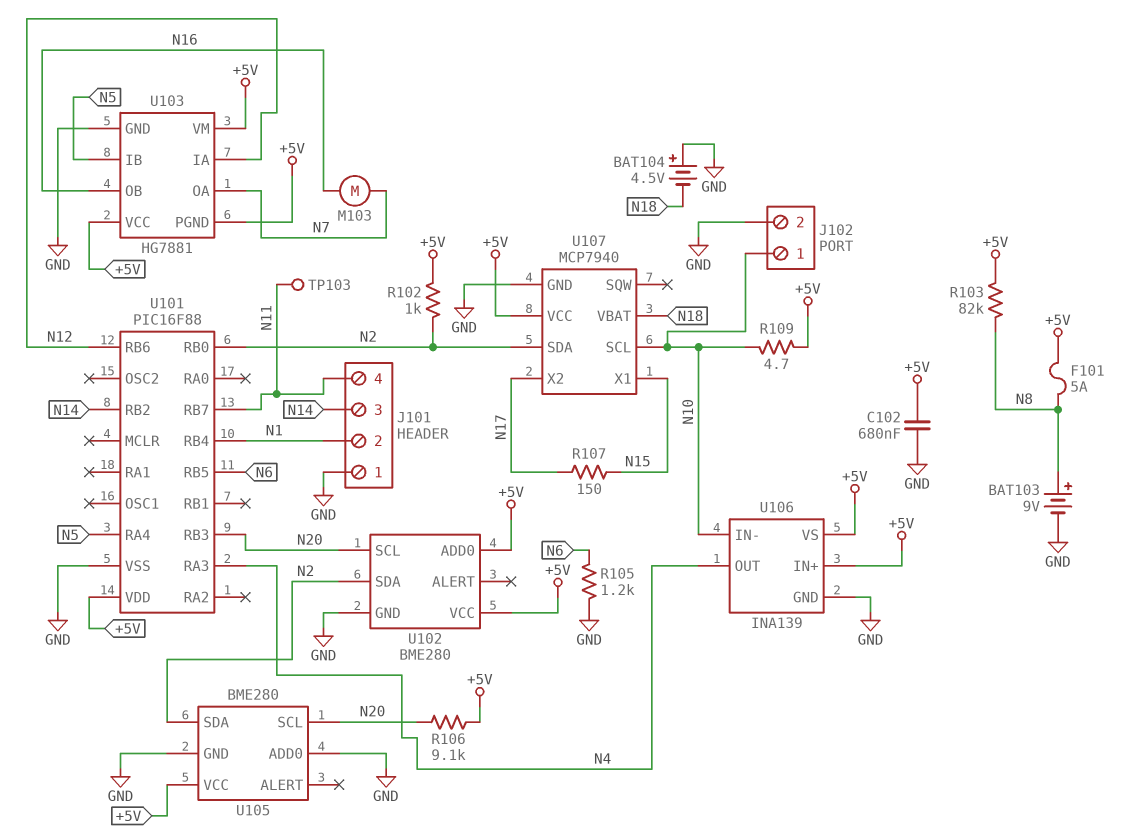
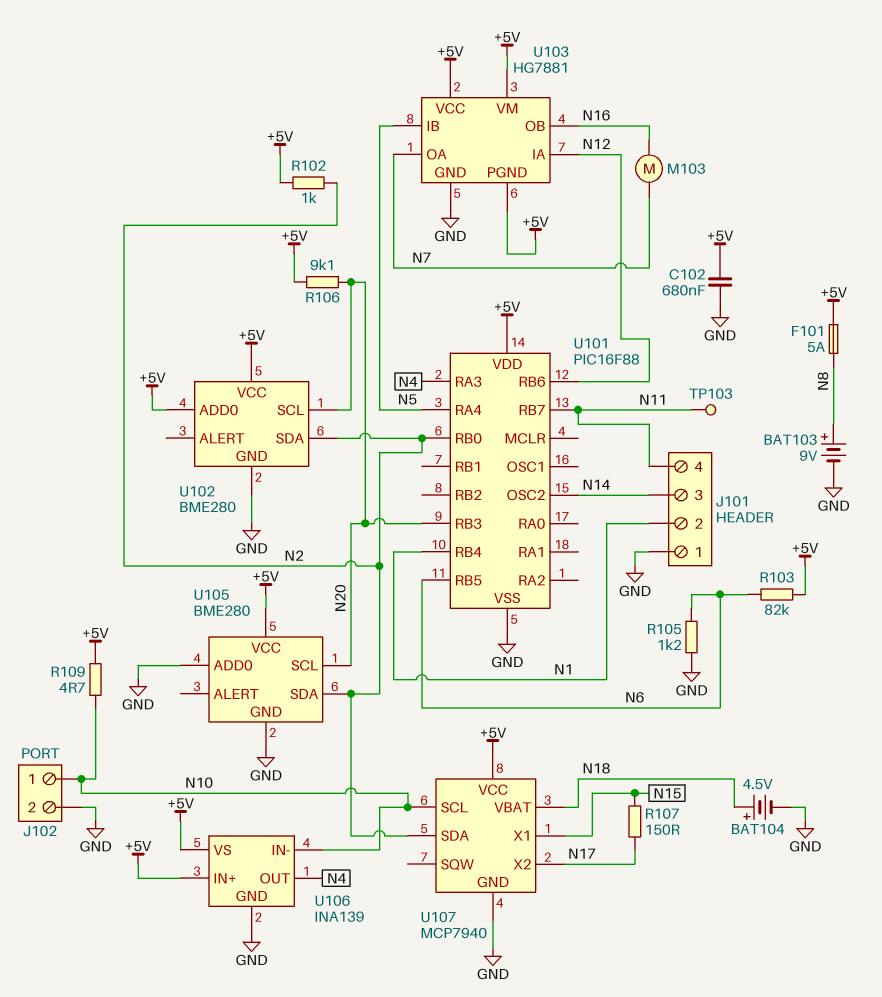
BAT104: 4.5V (plus GND, minus N18) -> 4.5V (plus N18, minus GND)
R103: 82k (+5V, N8) -> 82k (+5V, N6)
U101 pin OSC2: none -> N14
U101 pin RB2: N14 -> none

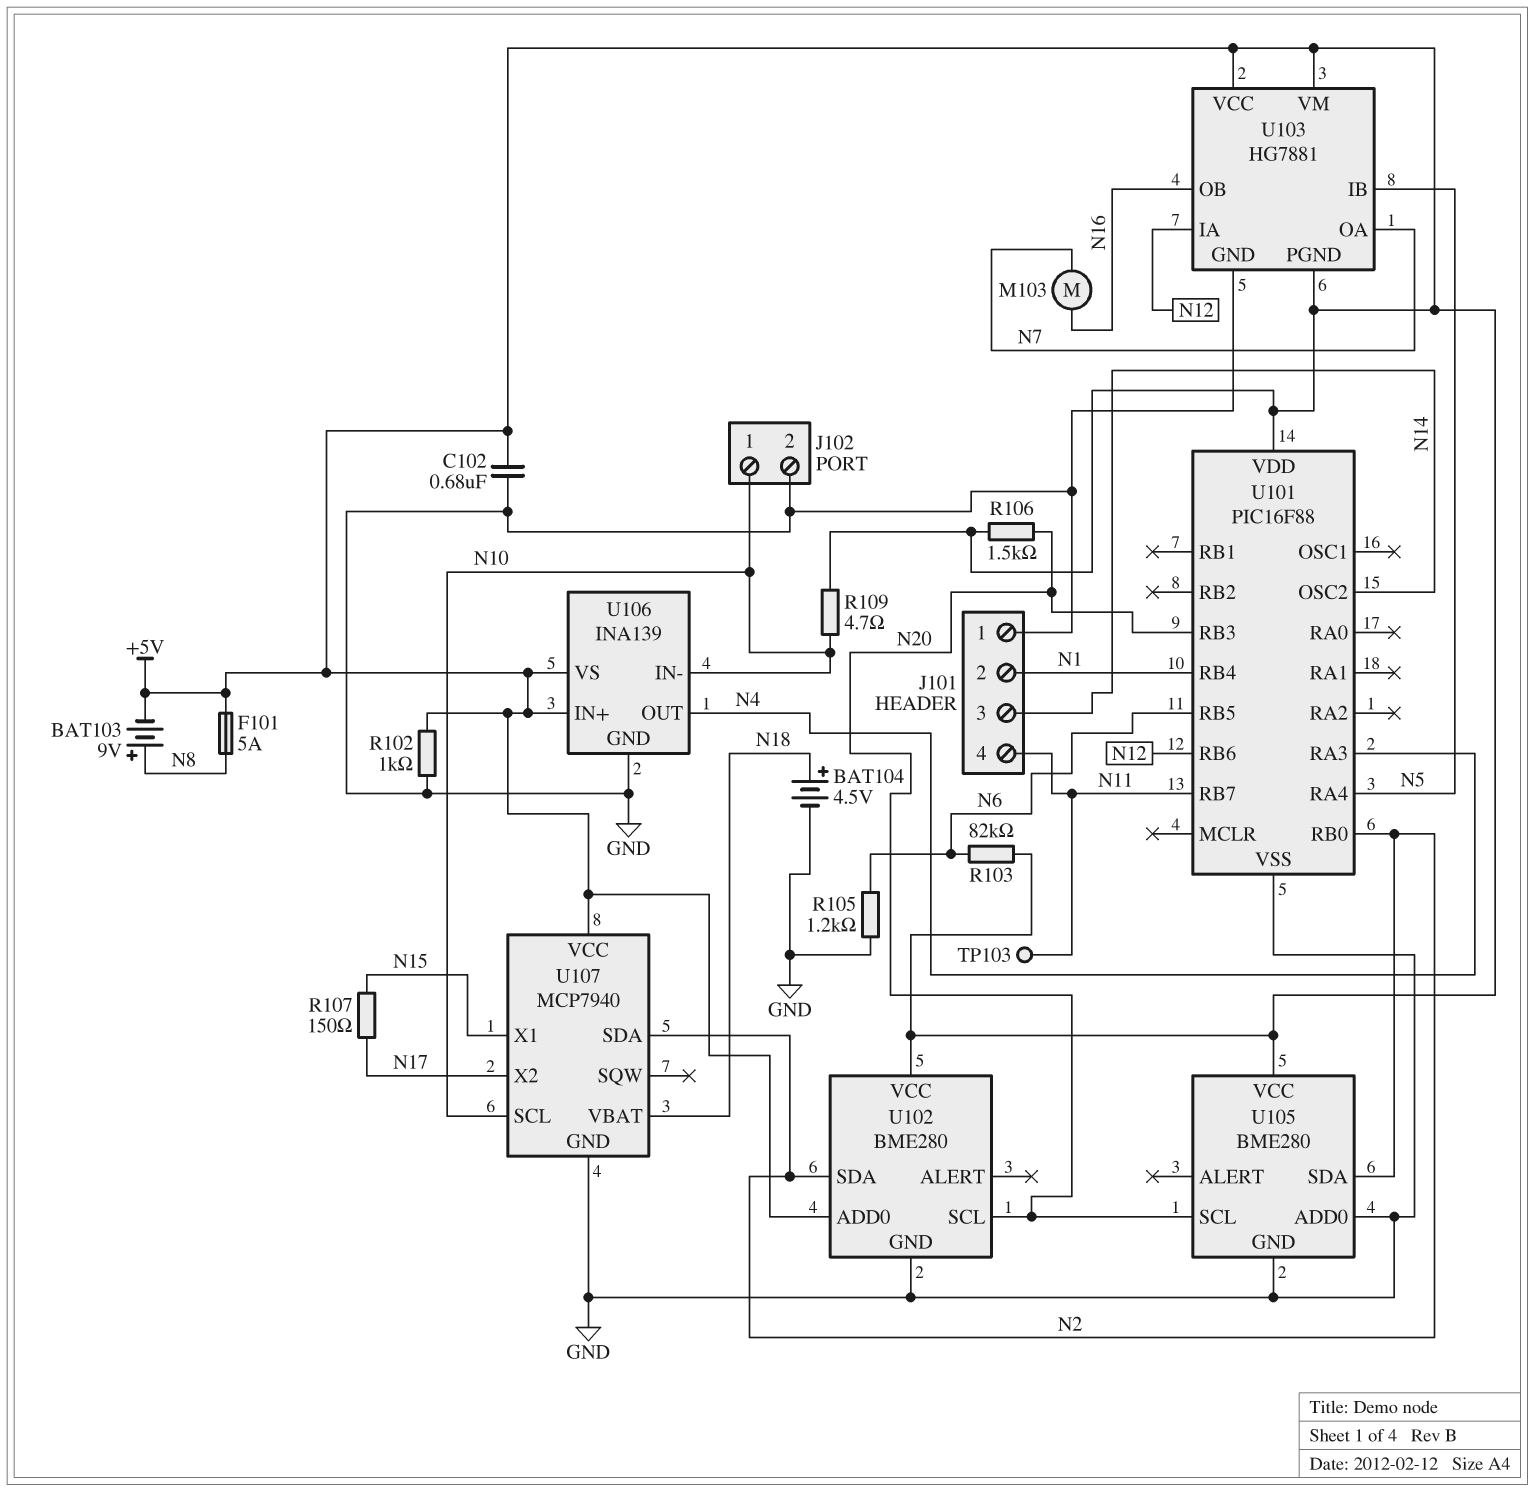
BAT103: 9V (plus N8, minus GND) -> 9V (plus N8, minus +5V)
R102: 1k (+5V, N2) -> 1k (+5V, GND)
R106: 9.1k (+5V, N20) -> 1.5k (+5V, N20)

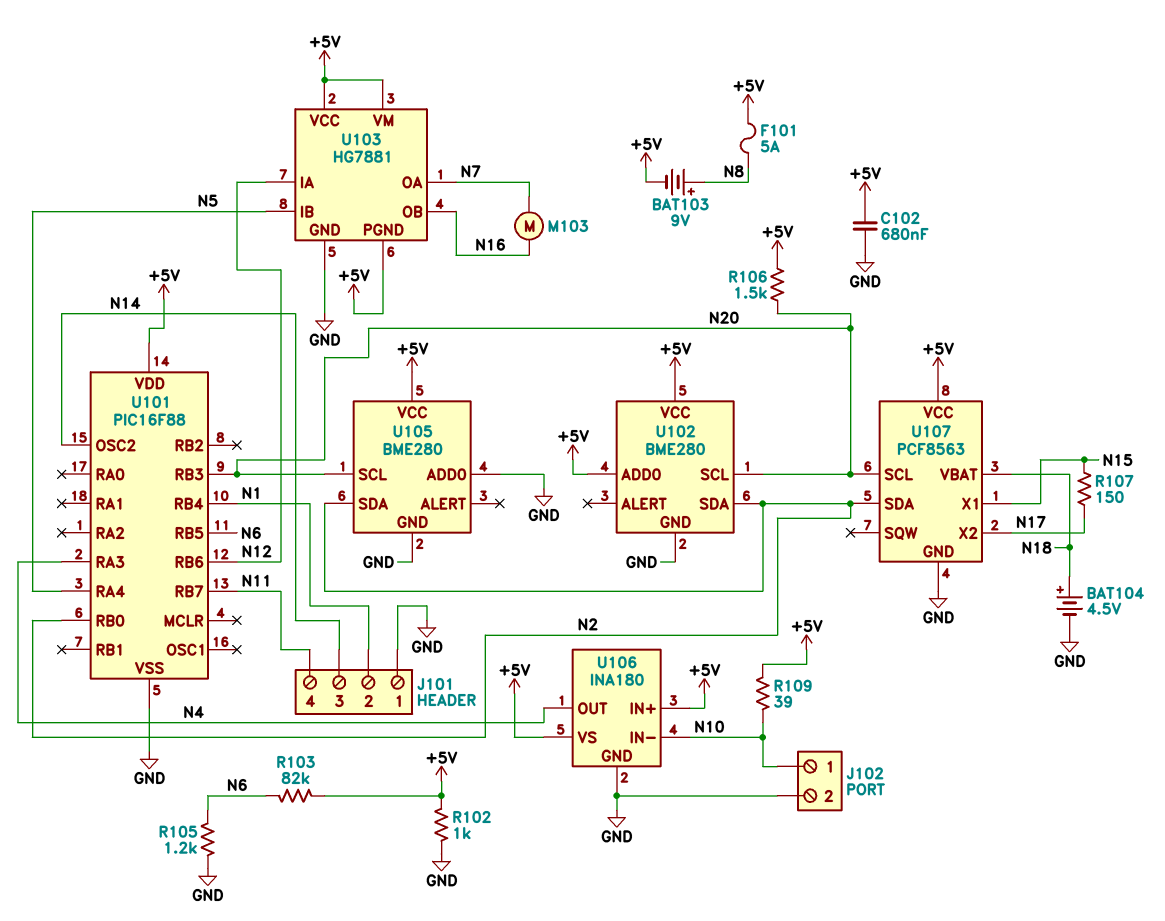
R109: 4.7 (+5V, N10) -> 39 (+5V, N10)
TP103: test point (N11) -> none
U106: INA139 -> INA180
U107: MCP7940 -> PCF8563
U107 pin SCL: N10 -> N20

